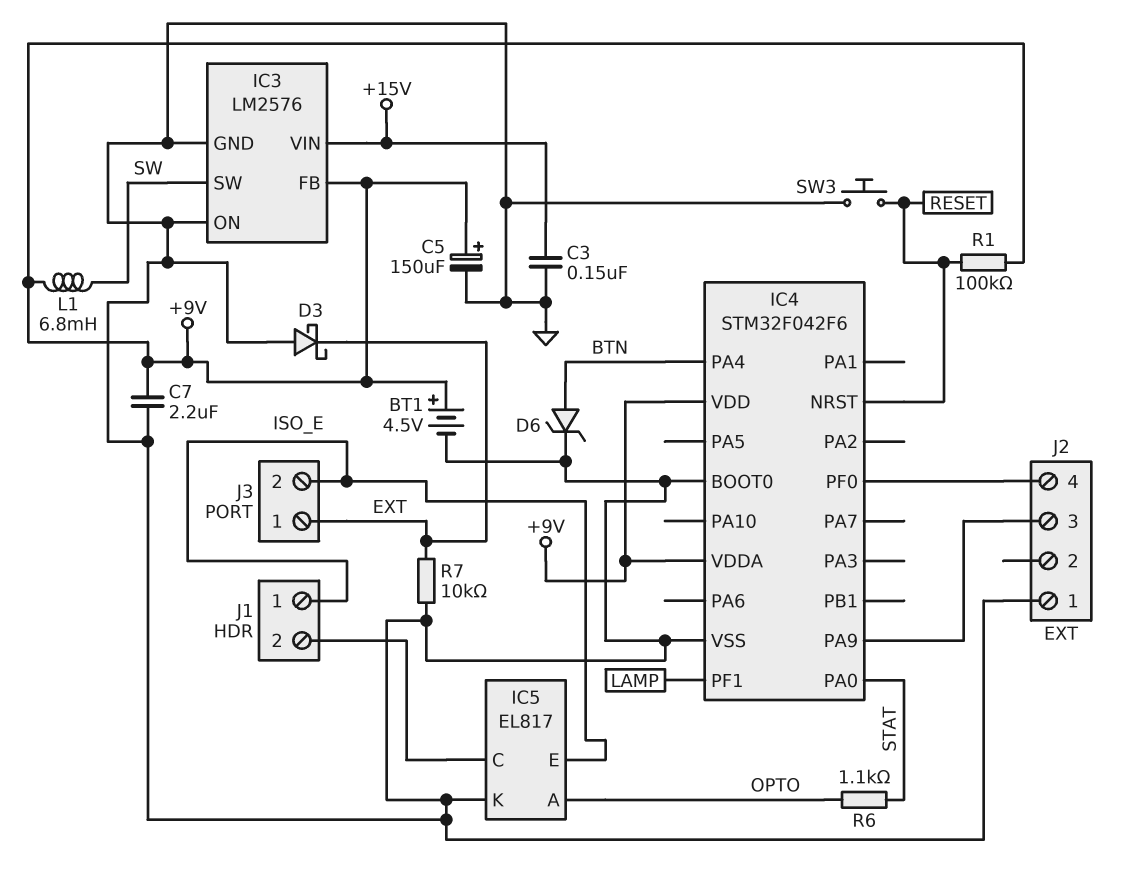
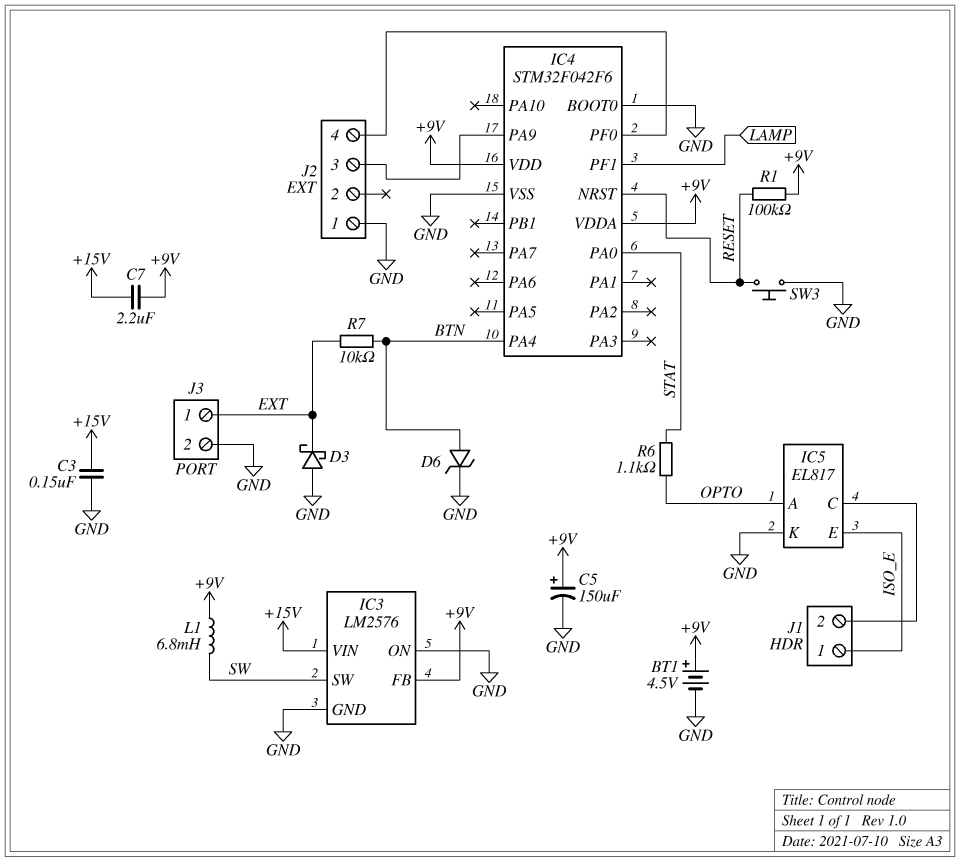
C7: 2.2uF (+9V, GND) -> 2.2uF (+9V, +15V)
J3 pin 2: ISO_E -> GND
R7: 10k (EXT, GND) -> 10k (BTN, EXT)

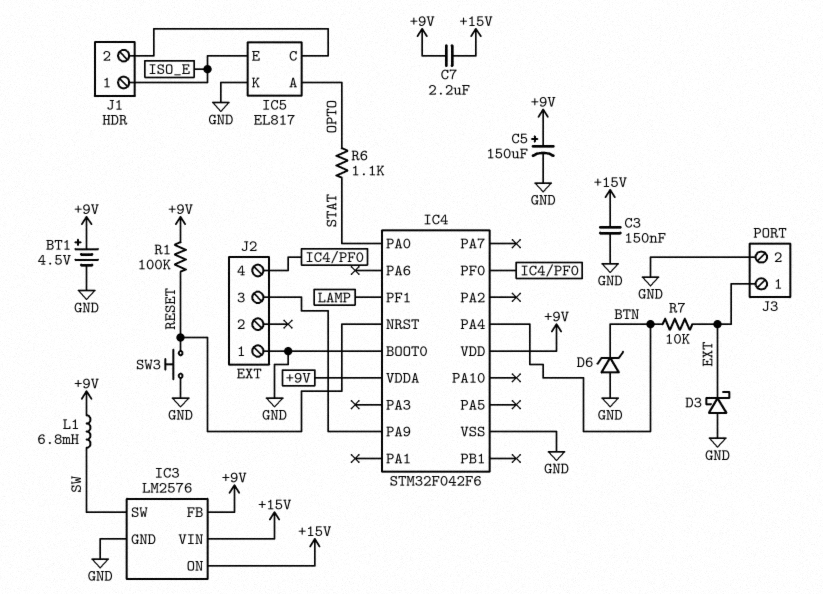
D6: zener (A BTN, K GND) -> zener (A GND, K BTN)
IC3 pin ON: GND -> +15V

